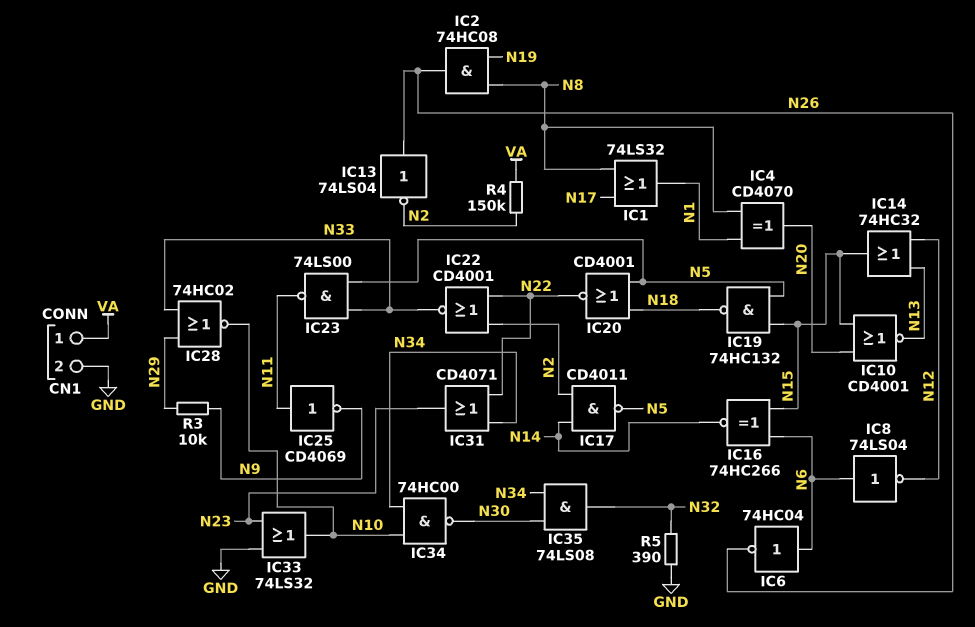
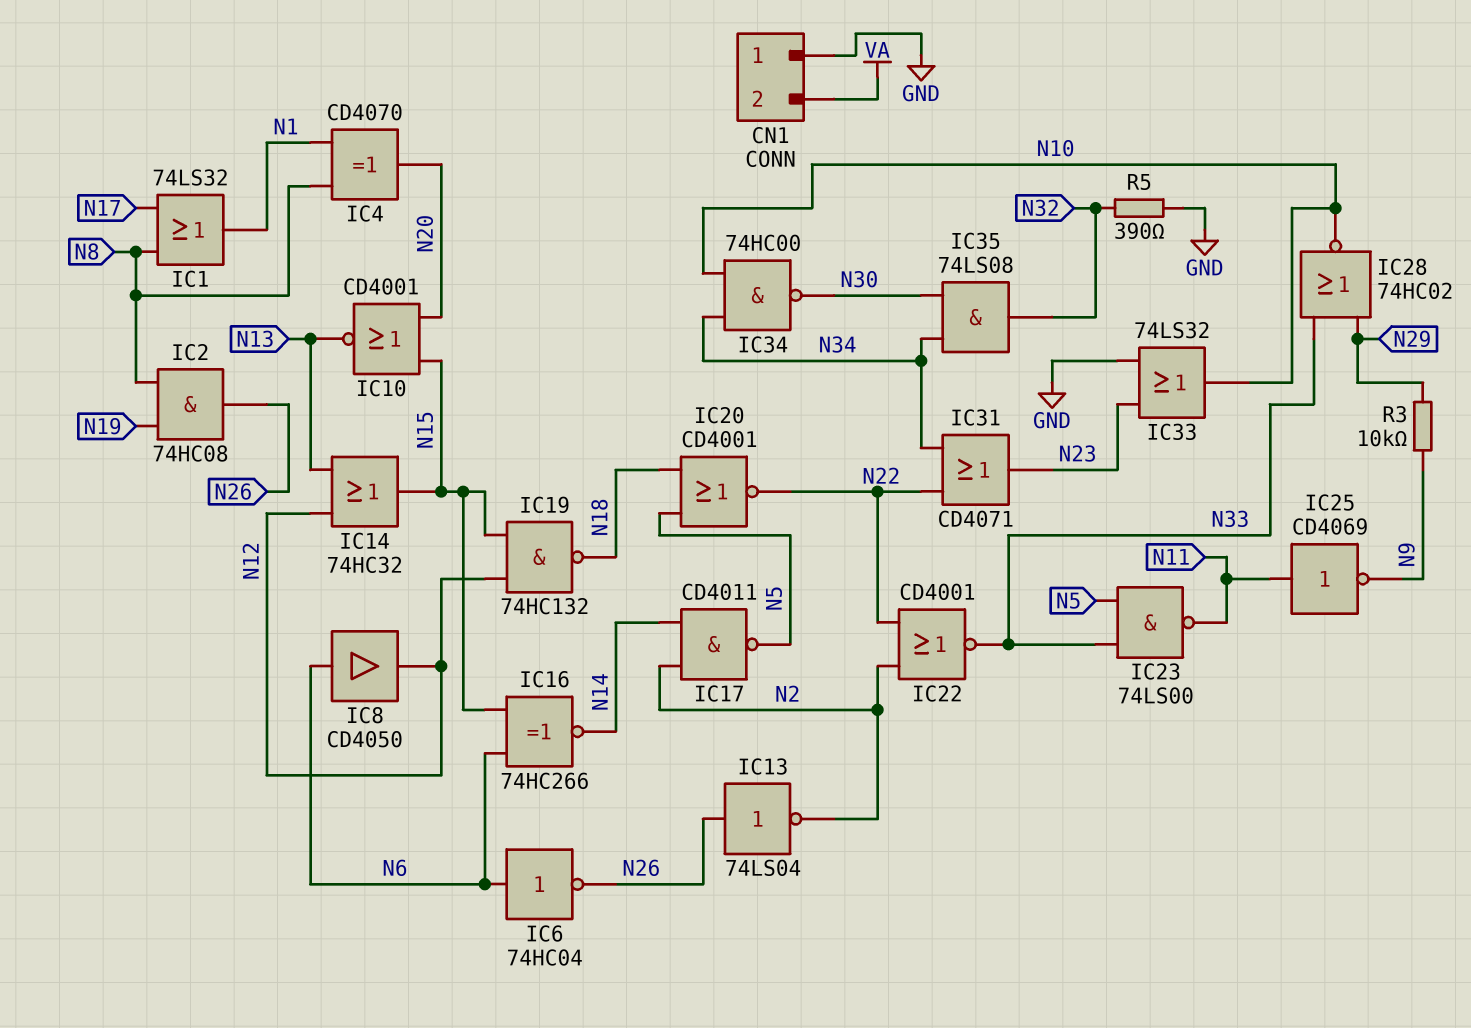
CN1 pin 1: VA -> GND
CN1 pin 2: GND -> VA
IC8: NOT 74LS04 (in N6, out N12) -> buffer CD4050 (in N6, out N12)
IC19: NAND 74HC132 (in N5, in N15, out N18) -> NAND 74HC132 (in N12, in N15, out N18)
R4: 150k (N2, VA) -> none

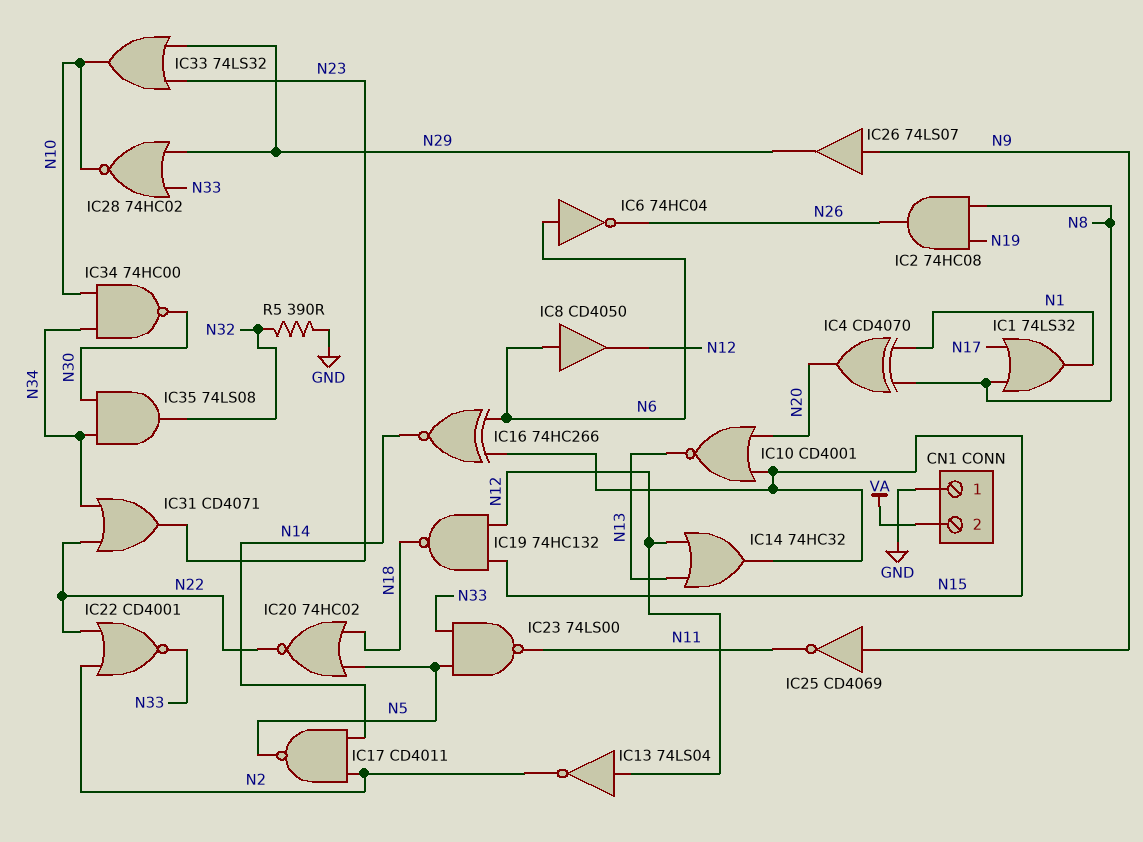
IC13: NOT 74LS04 (in N26, out N2) -> NOT 74LS04 (in N12, out N2)
IC20: NOR CD4001 (in N5, in N18, out N22) -> NOR 74HC02 (in N5, in N18, out N22)
IC25: NOT CD4069 (in N11, out N9) -> NOT CD4069 (in N9, out N11)
IC26: none -> buffer 74LS07 (in N9, out N29)
IC33: OR 74LS32 (in GND, in N23, out N10) -> OR 74LS32 (in N23, in N29, out N10)
R3: 10k (N9, N29) -> none

